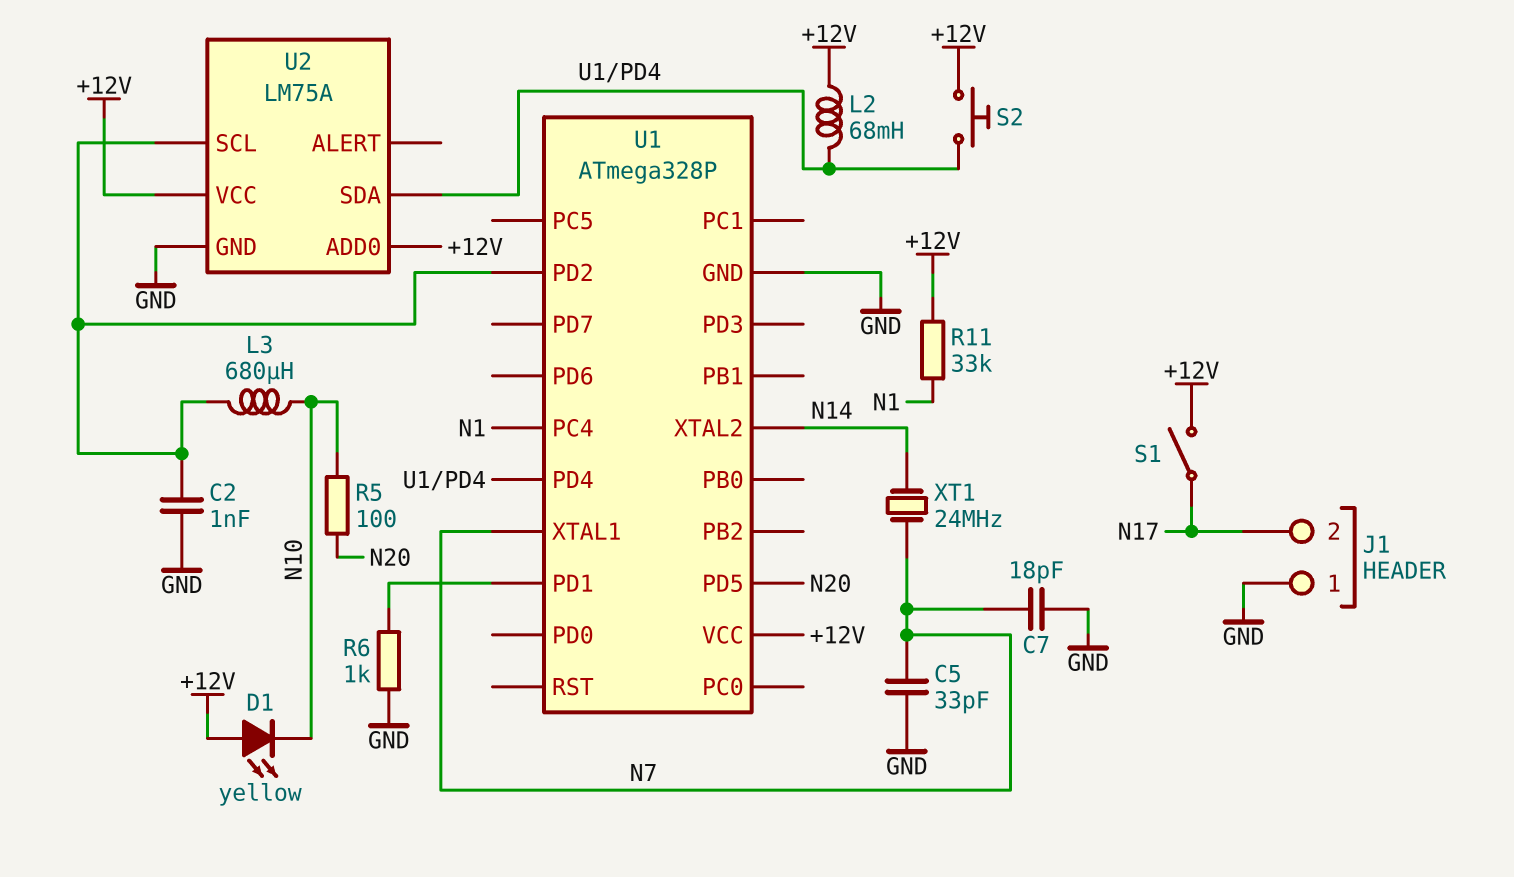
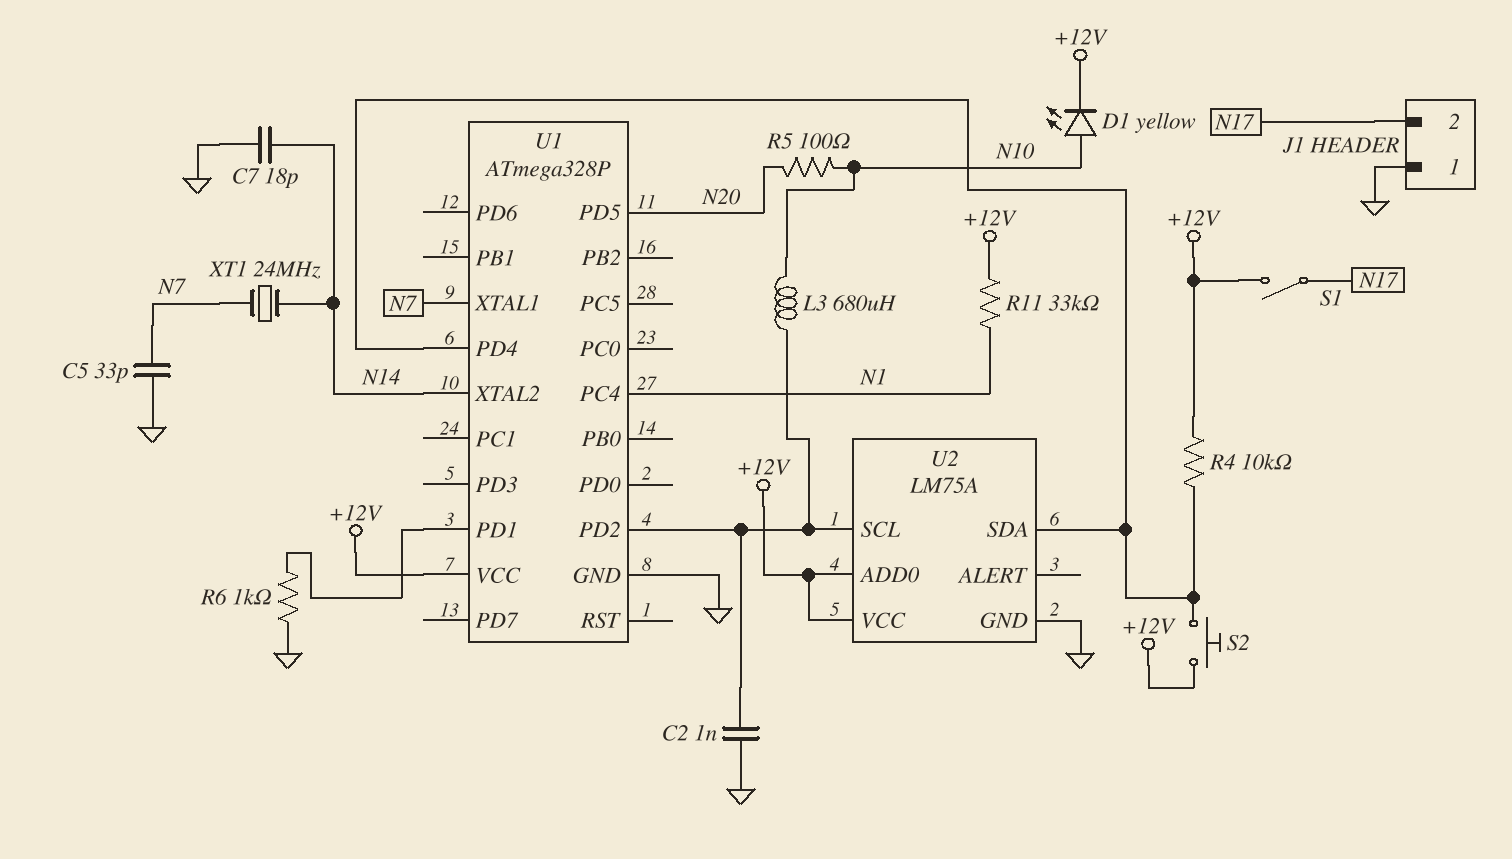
C7: 18pF (GND, N7) -> 18pF (GND, N14)
D1: LED yellow (A +12V, K N10) -> LED yellow (A N10, K +12V)
L2: 68mH (+12V, U1/PD4) -> none
R4: none -> 10k (+12V, U1/PD4)

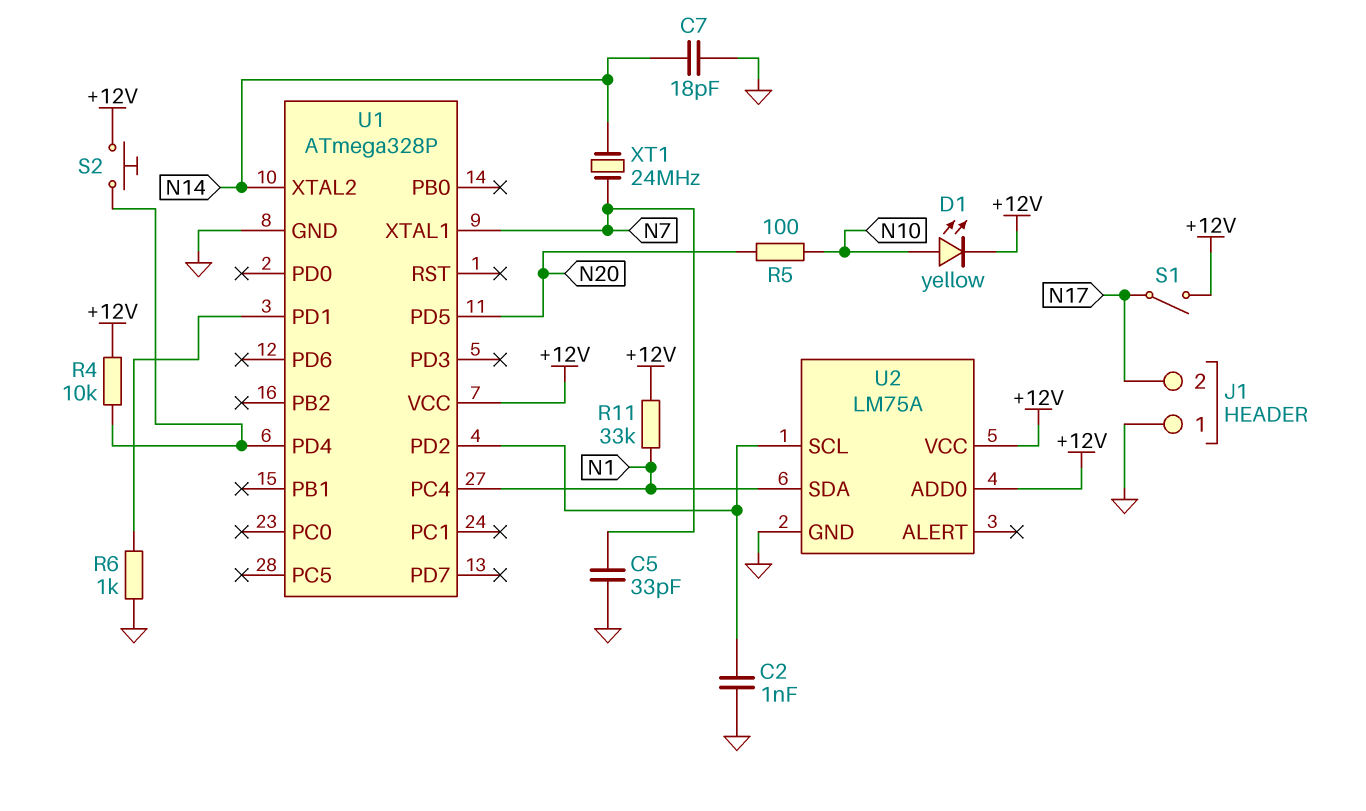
L3: 680uH (N10, U1/PD2) -> none
U2 pin SDA: U1/PD4 -> N1

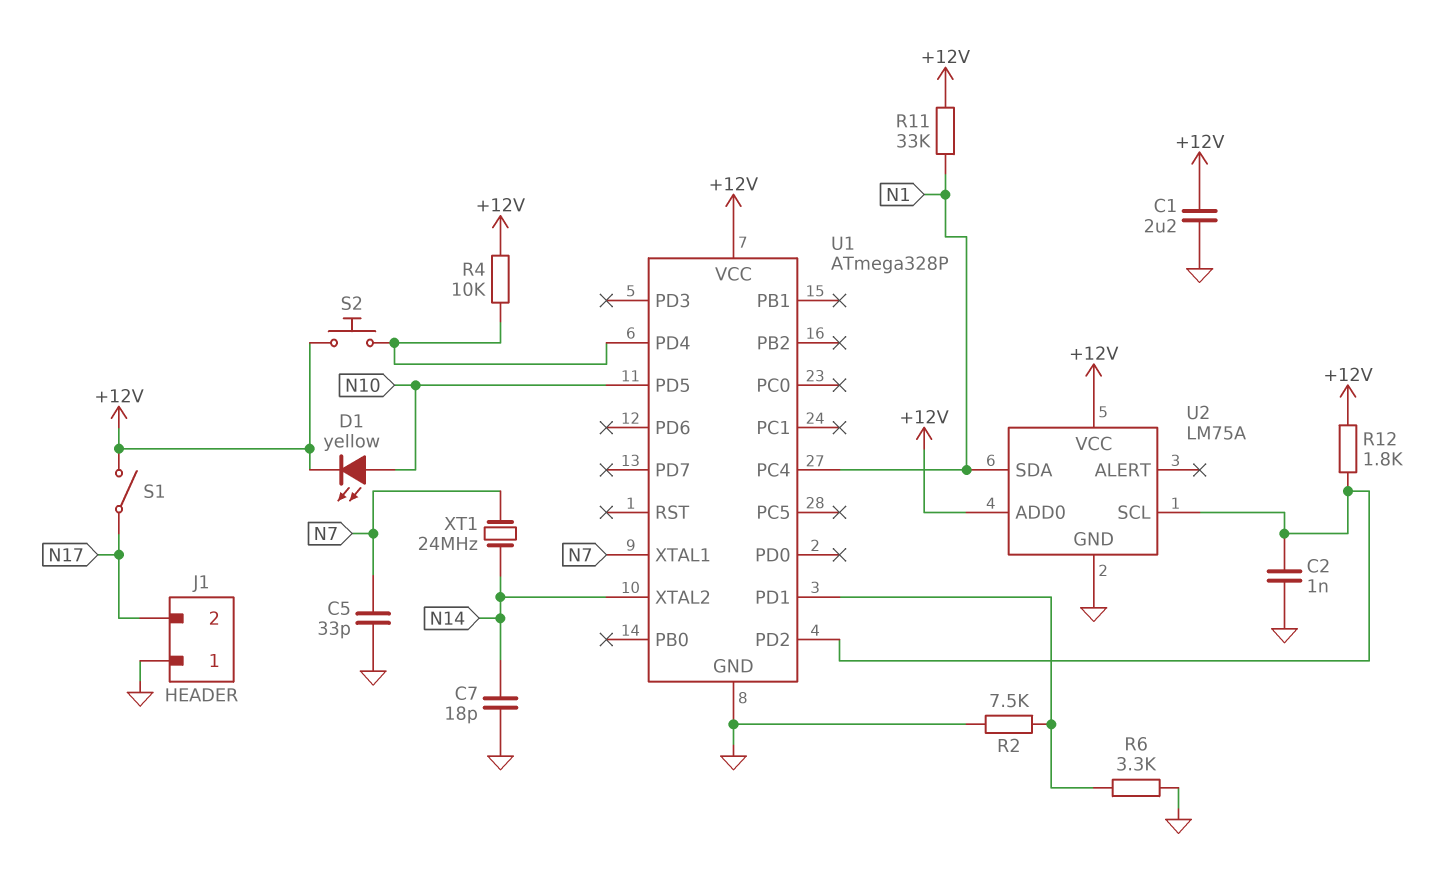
C1: none -> 2.2uF (+12V, GND)
R2: none -> 7.5k (GND, U1/PD1)
R5: 100 (N10, N20) -> none
R6: 1k (GND, U1/PD1) -> 3.3k (GND, U1/PD1)
R12: none -> 1.8k (+12V, U1/PD2)
U1 pin PD5: N20 -> N10

